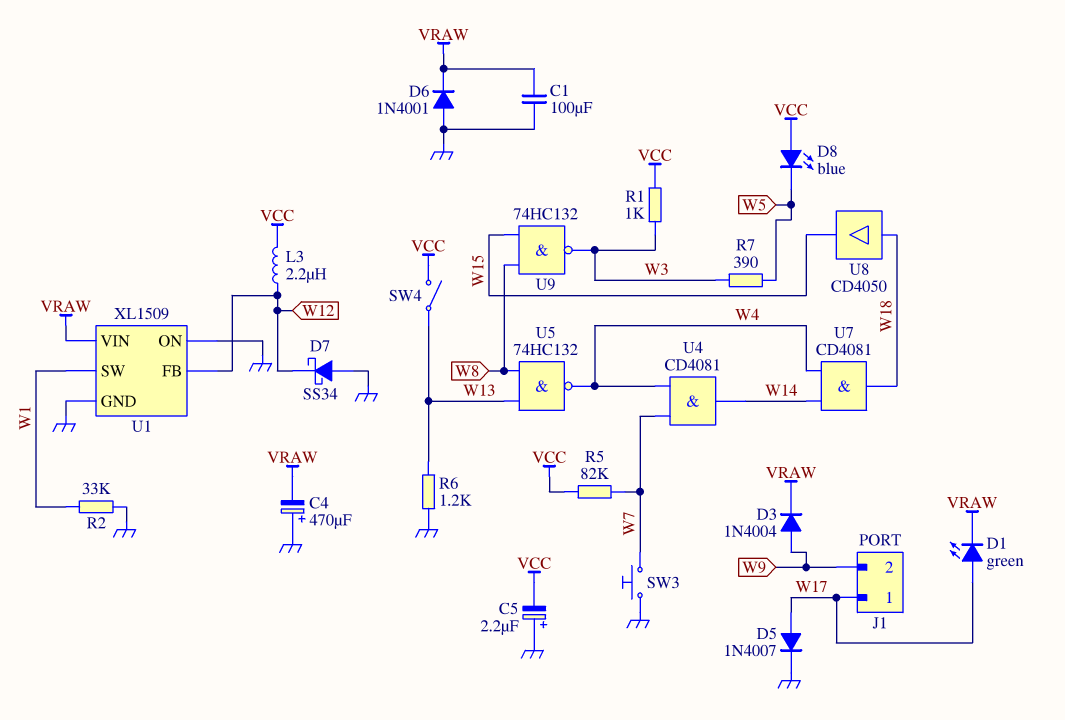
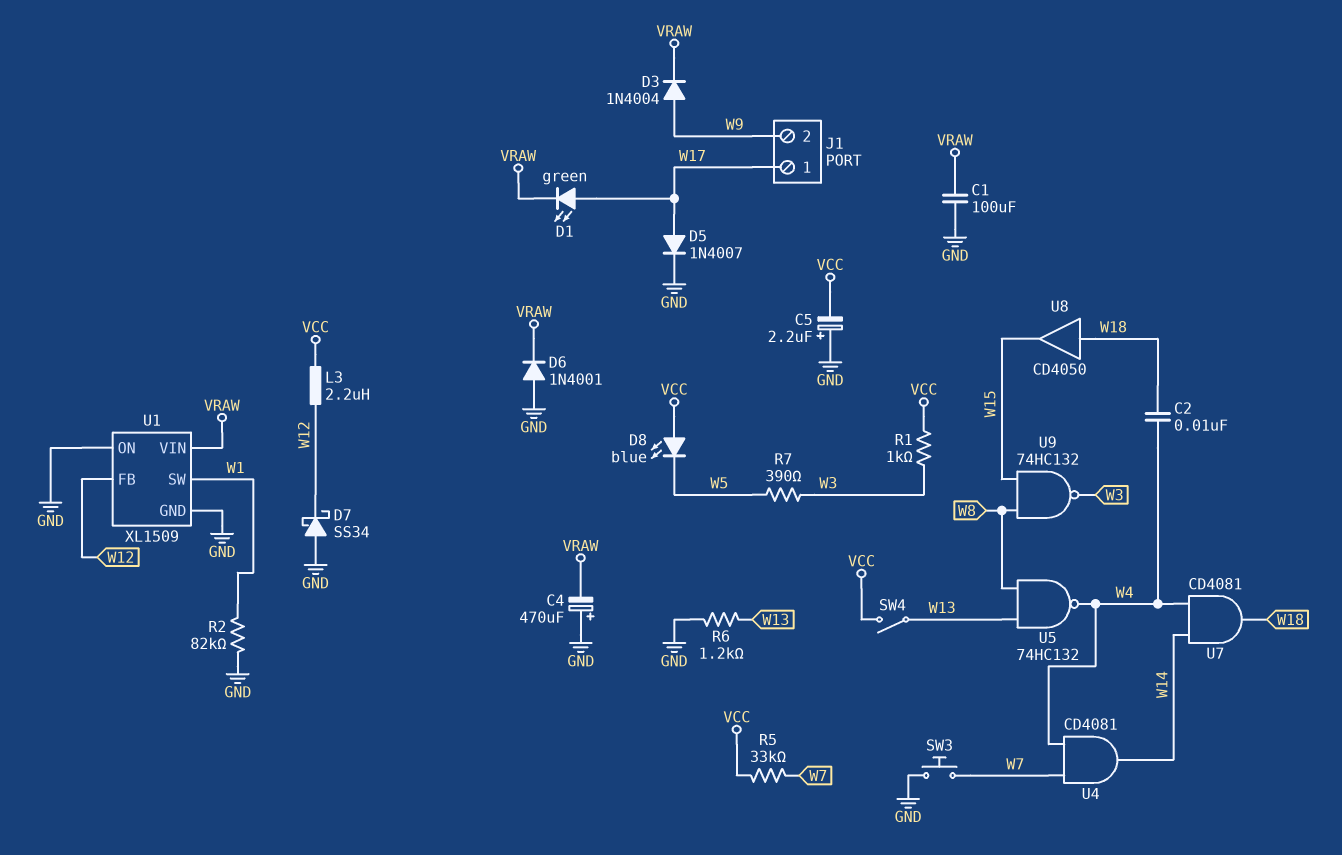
C2: none -> 10nF (W4, W18)
R2: 33k (GND, W1) -> 82k (GND, W1)
R5: 82k (VCC, W7) -> 33k (VCC, W7)

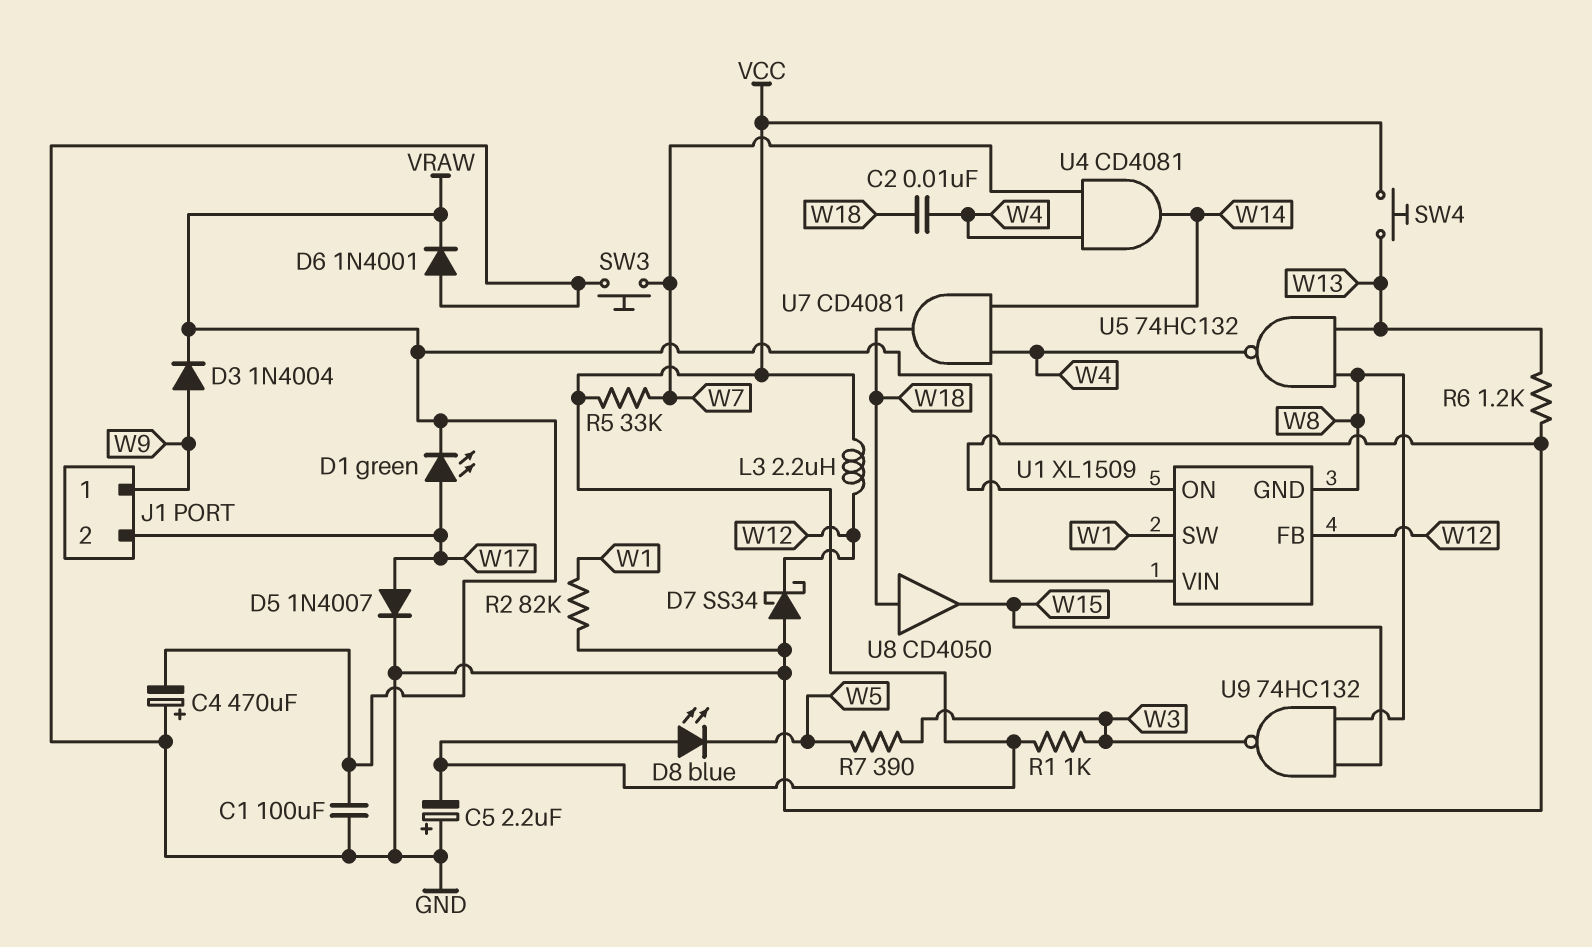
J1 pin 1: W17 -> W9
J1 pin 2: W9 -> W17
SW4: switch (VCC, W13) -> button (VCC, W13)
U1 pin GND: GND -> W8

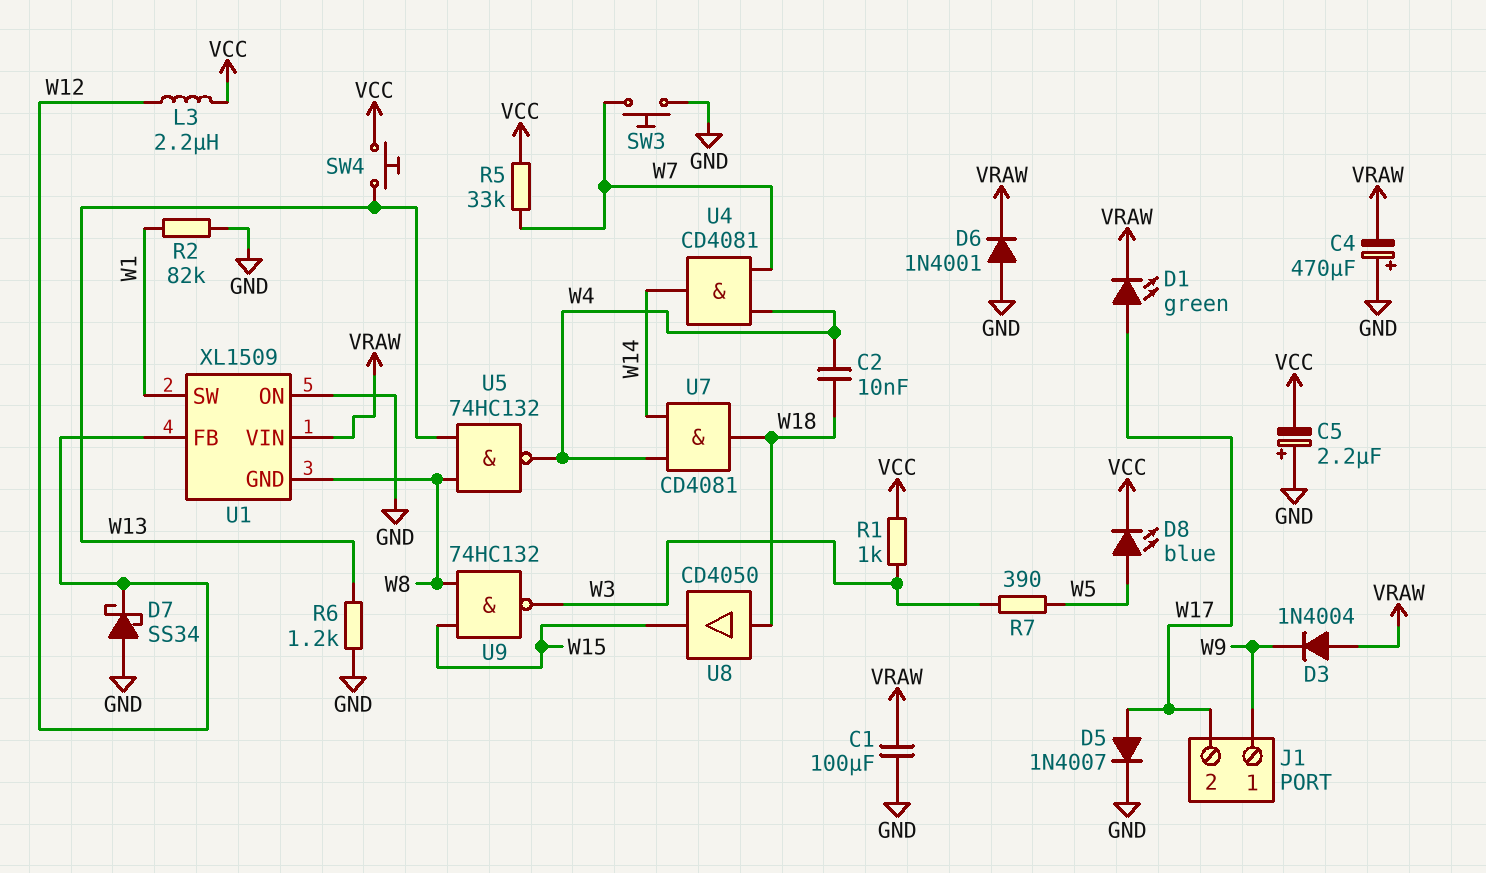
D3: diode 1N4004 (A W9, K VRAW) -> diode 1N4004 (A VRAW, K W9)
D8: LED blue (A VCC, K W5) -> LED blue (A W5, K VCC)

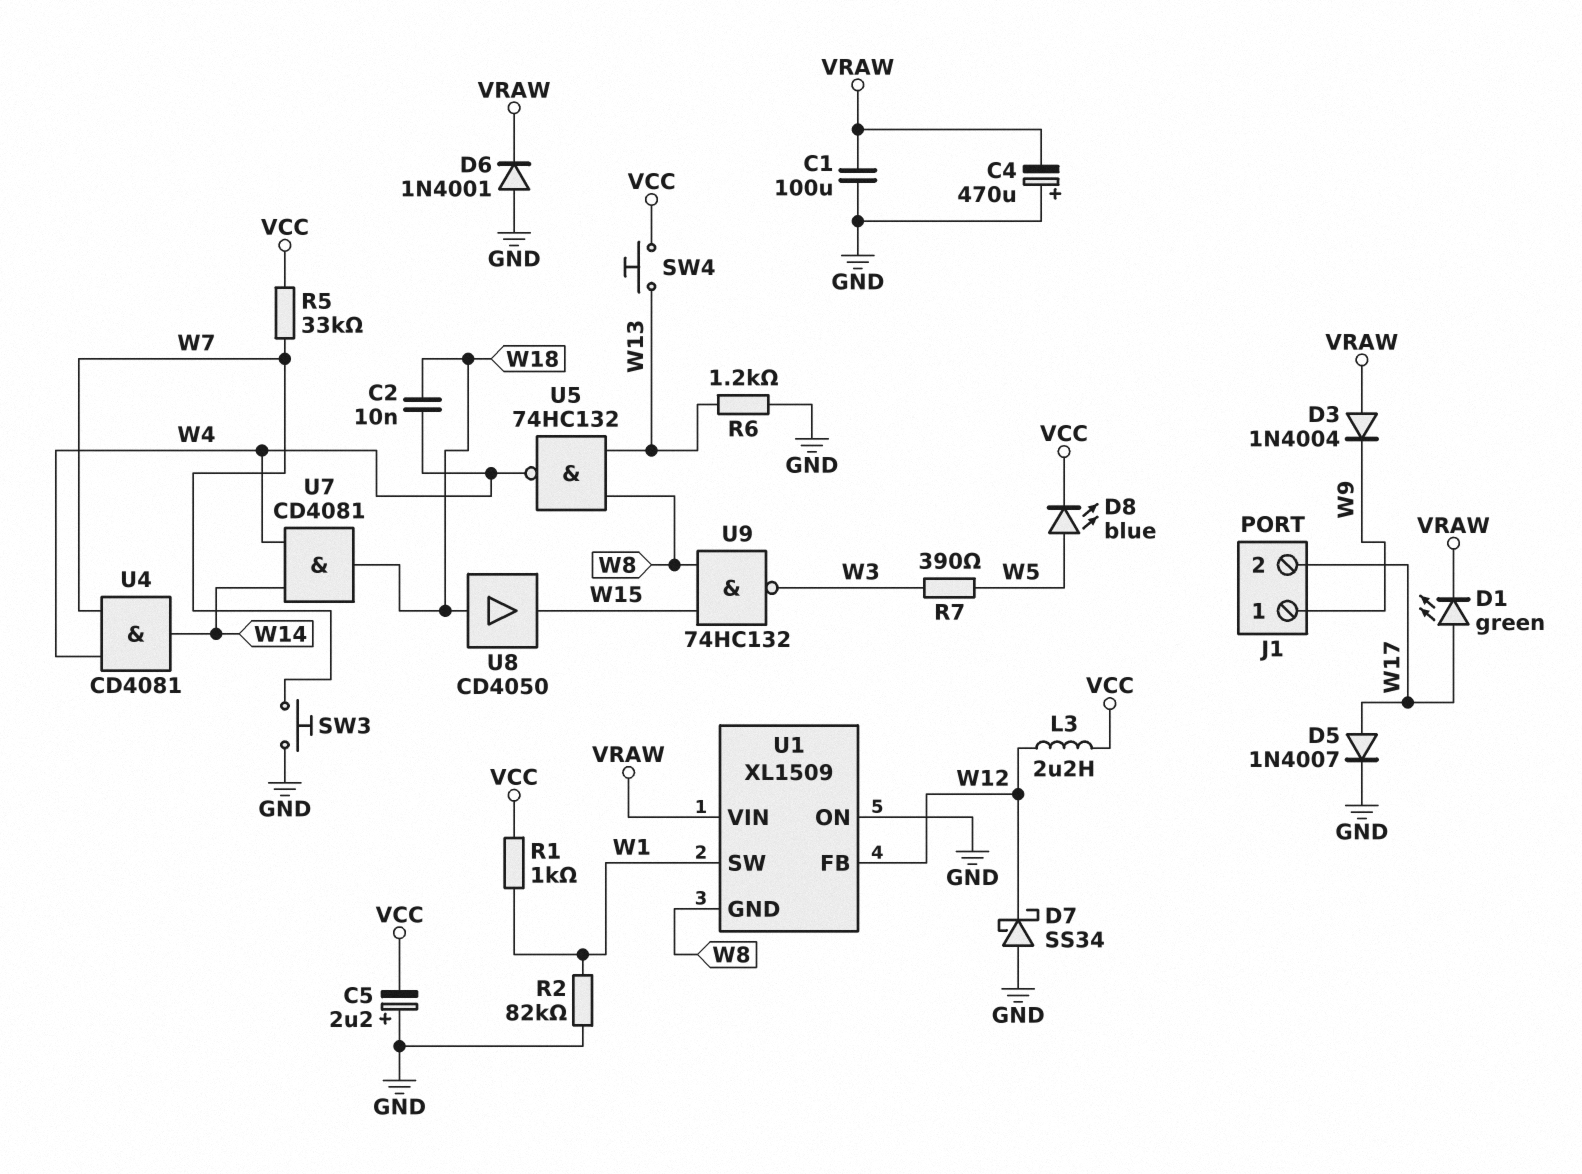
R1: 1k (VCC, W3) -> 1k (VCC, W1)

